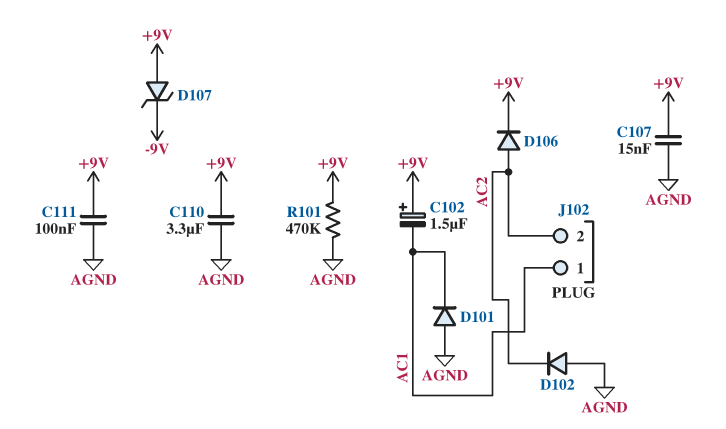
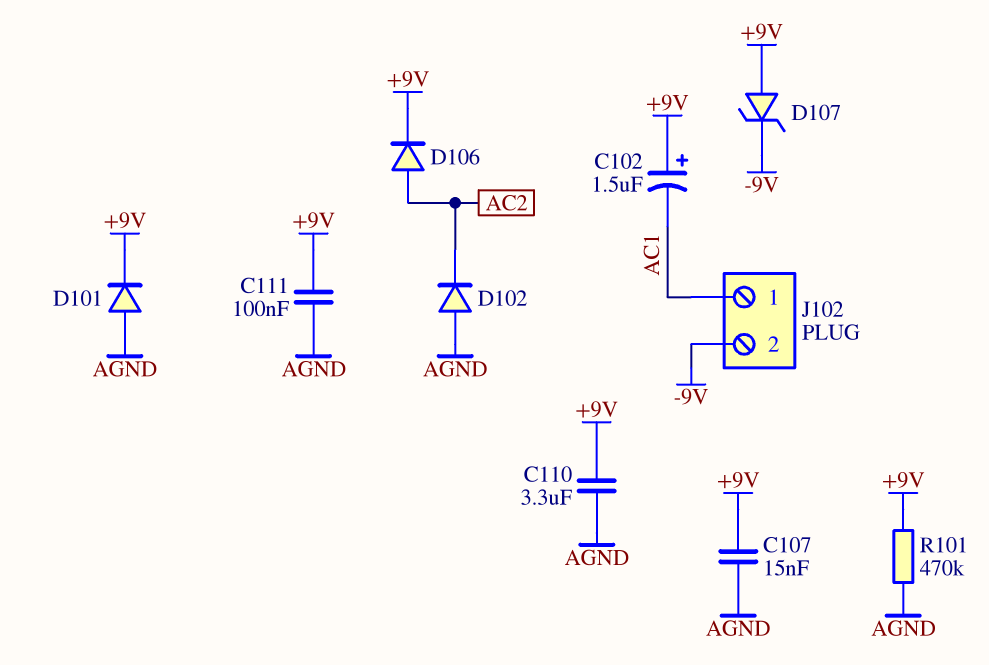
D101: diode (A AGND, K AC1) -> diode (A AGND, K +9V)
J102 pin 2: AC2 -> -9V

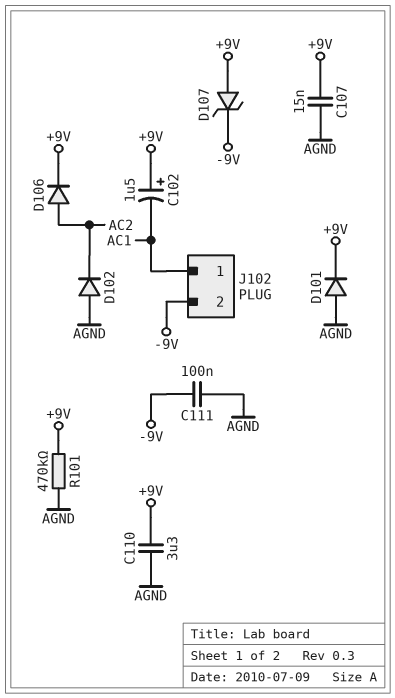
C111: 100nF (+9V, AGND) -> 100nF (-9V, AGND)

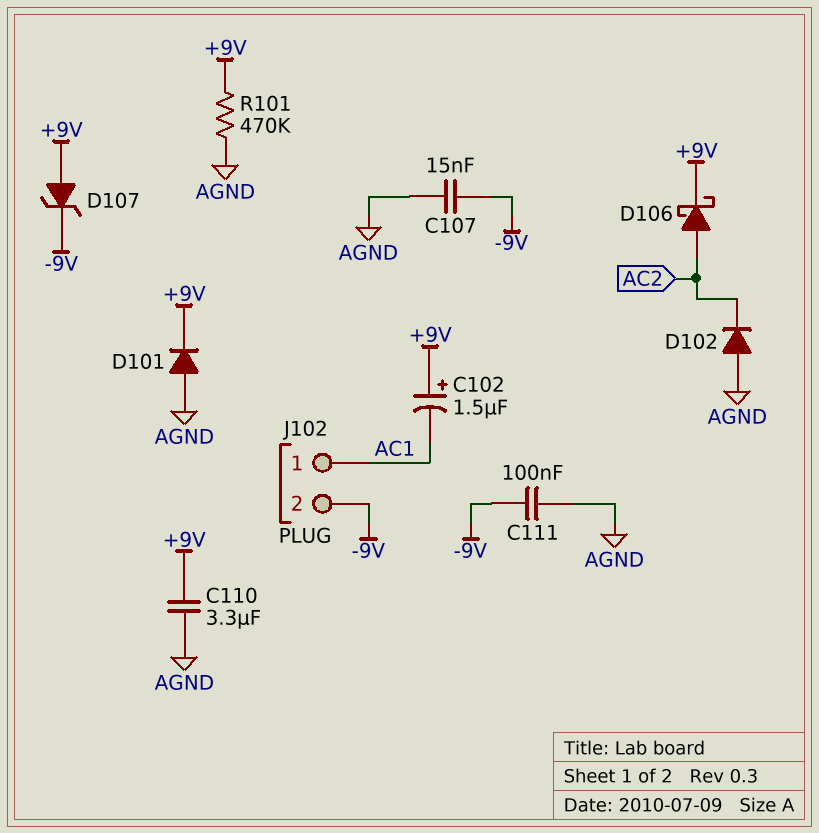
C107: 15nF (+9V, AGND) -> 15nF (-9V, AGND)
D106: diode (A AC2, K +9V) -> schottky (A AC2, K +9V)

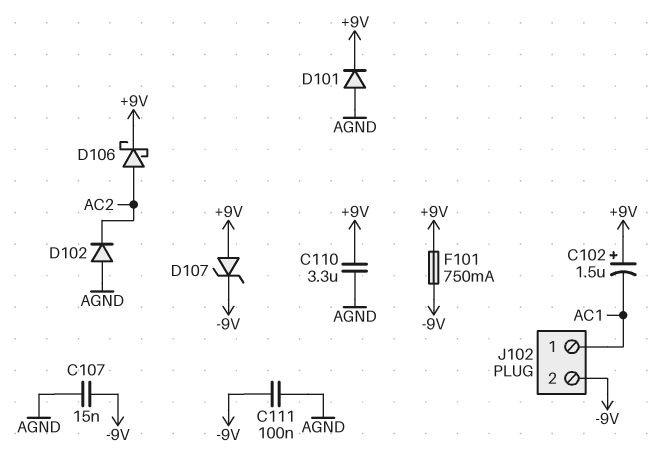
F101: none -> 750mA (+9V, -9V)
R101: 470k (+9V, AGND) -> none

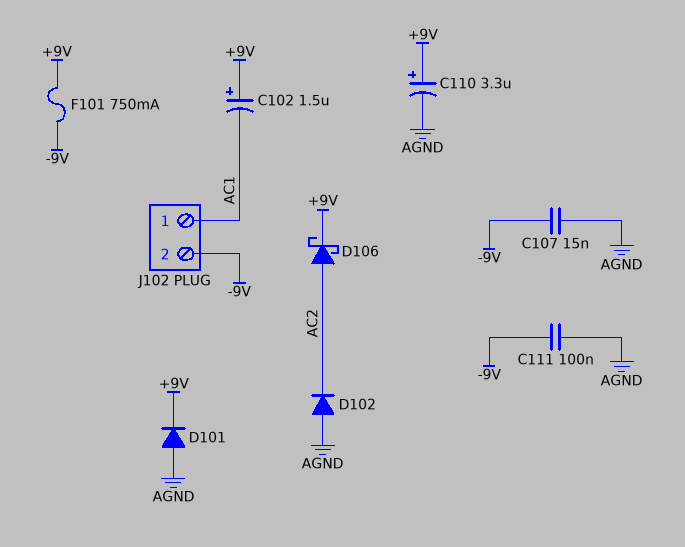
C110: 3.3uF (+9V, AGND) -> 3.3uF (plus +9V, minus AGND)
D107: zener (A +9V, K -9V) -> none

